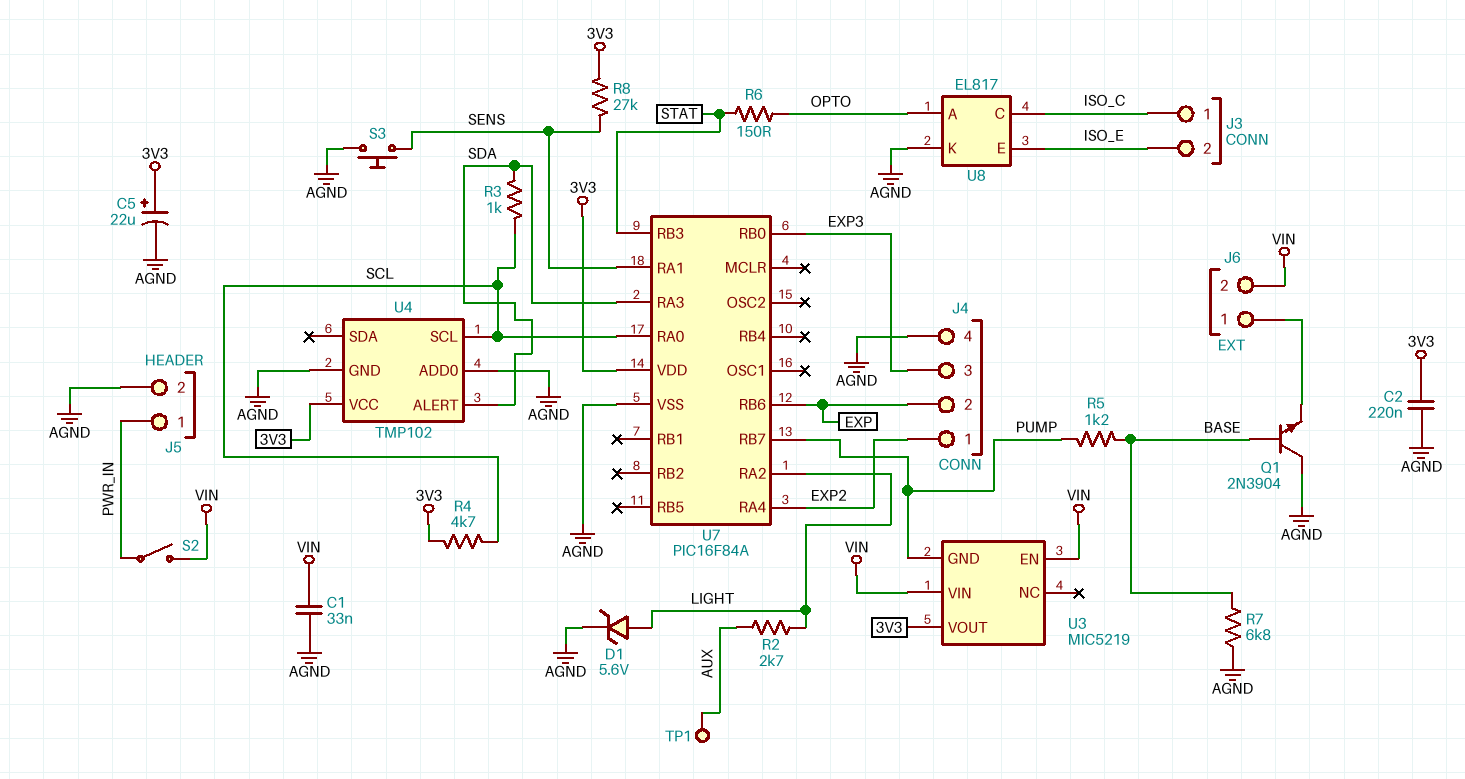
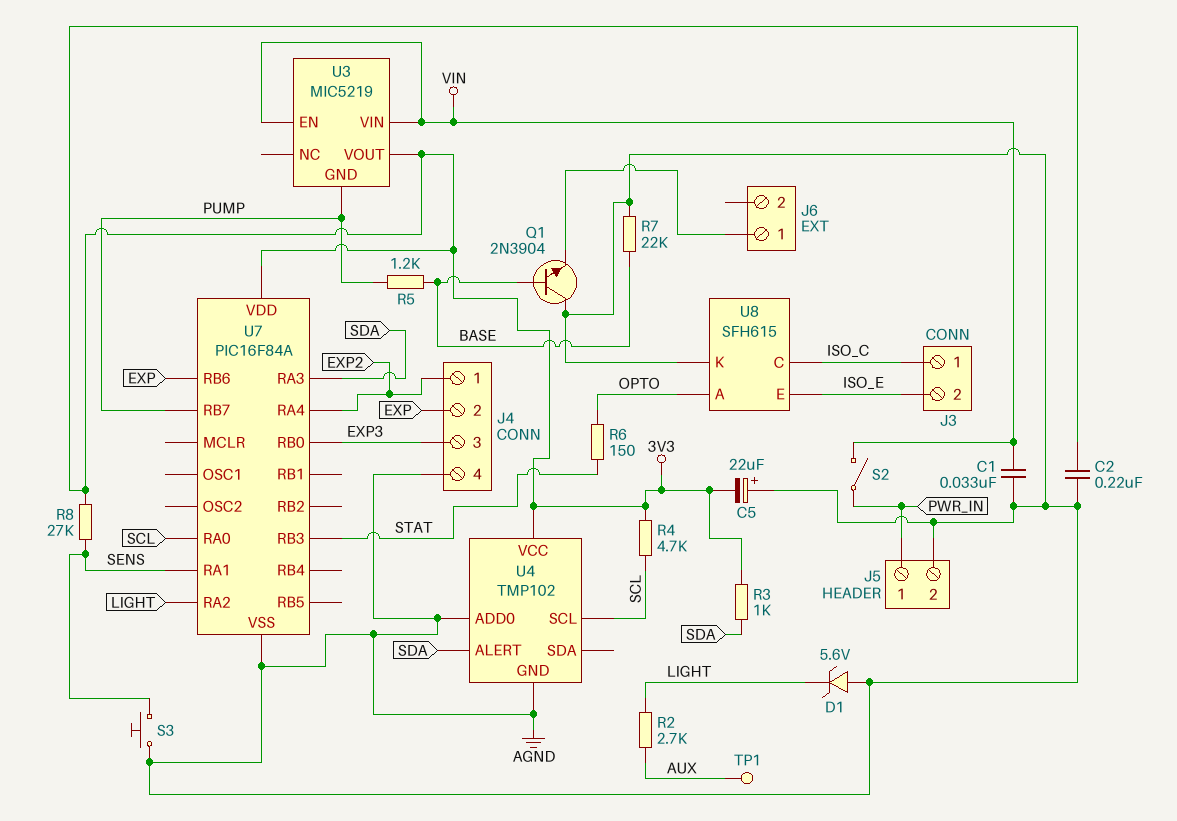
C5: 22uF (plus 3V3, minus AGND) -> 22uF (plus AGND, minus 3V3)
D1: zener 5.6V (A LIGHT, K AGND) -> zener 5.6V (A AGND, K LIGHT)
J6 pin 2: VIN -> none
R3: 1k (SCL, SDA) -> 1k (3V3, SDA)
R7: 6.8k (AGND, BASE) -> 22k (AGND, BASE)
U8: EL817 -> SFH615

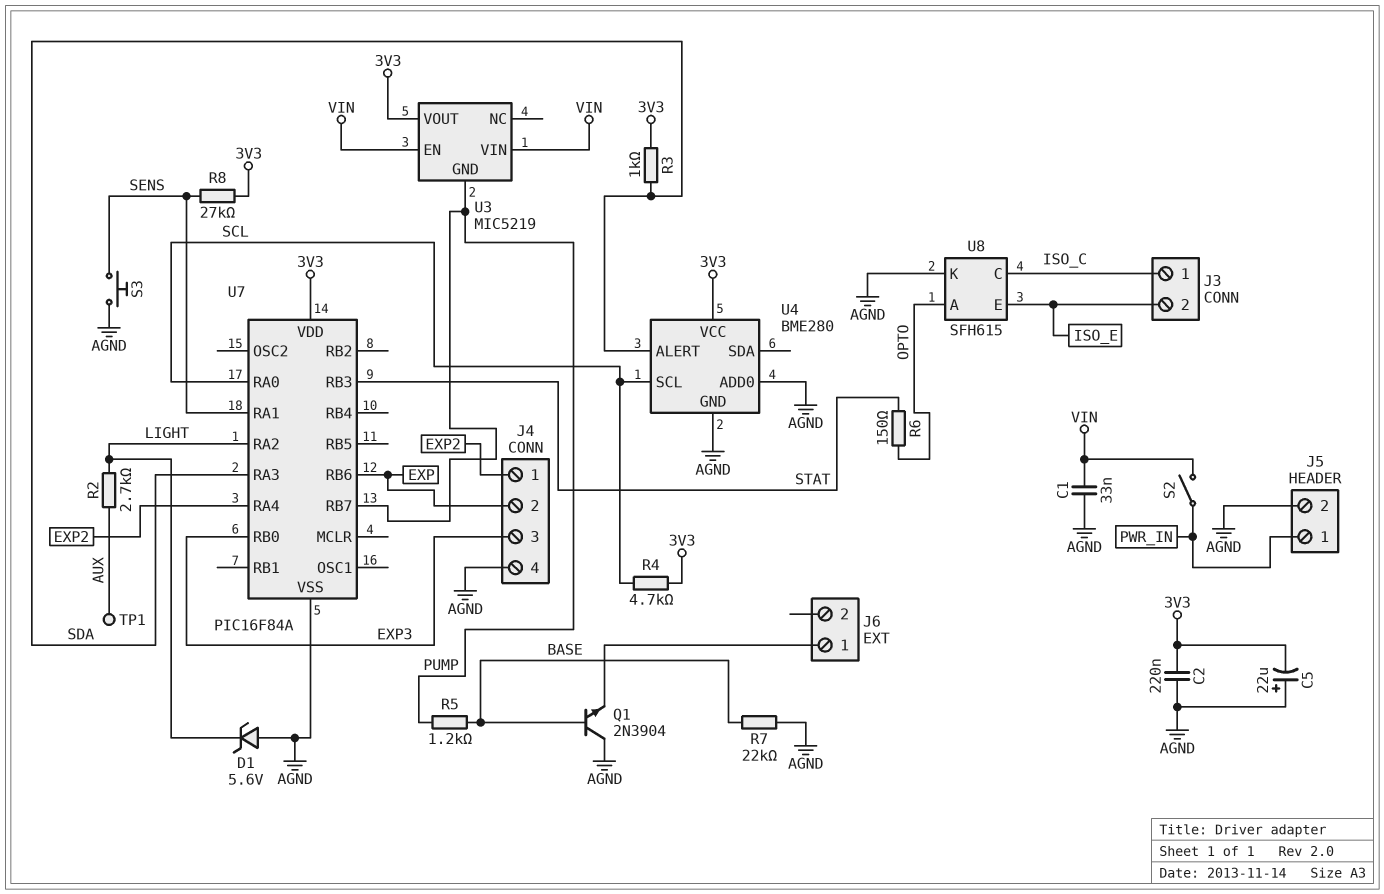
U4: TMP102 -> BME280

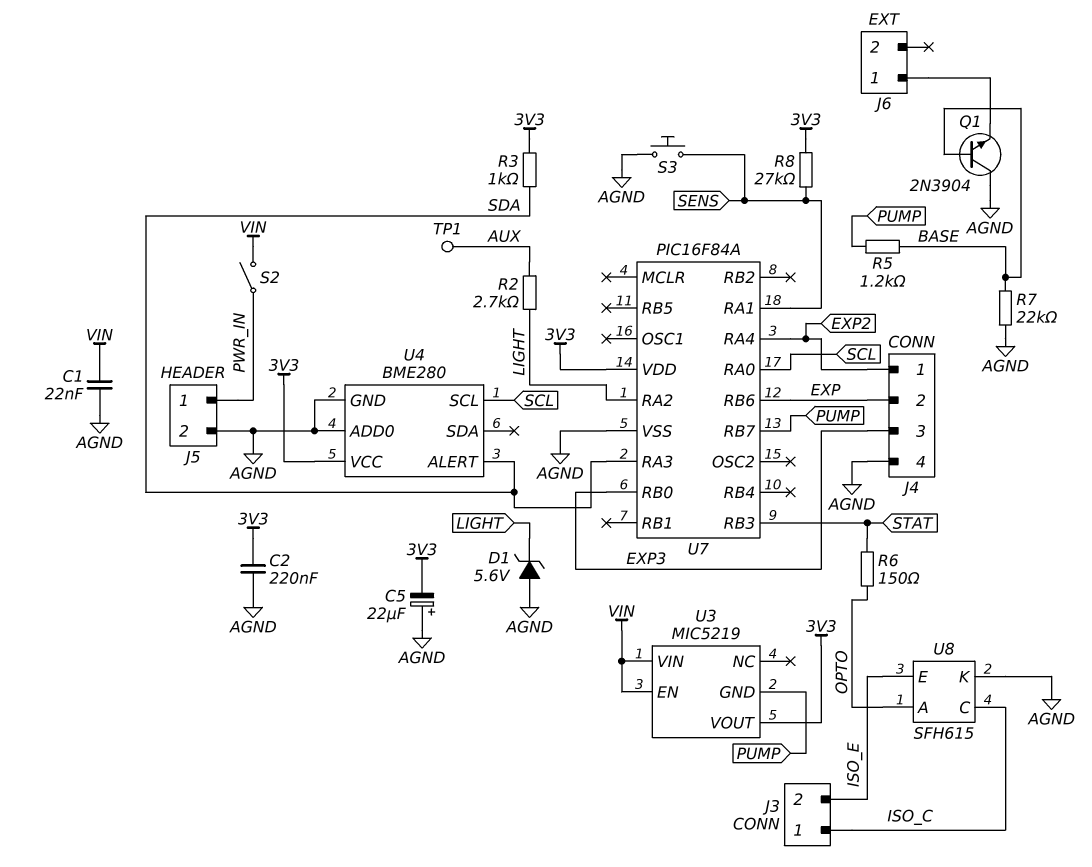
C1: 33nF (AGND, VIN) -> 22nF (AGND, VIN)
R4: 4.7k (3V3, SCL) -> none

